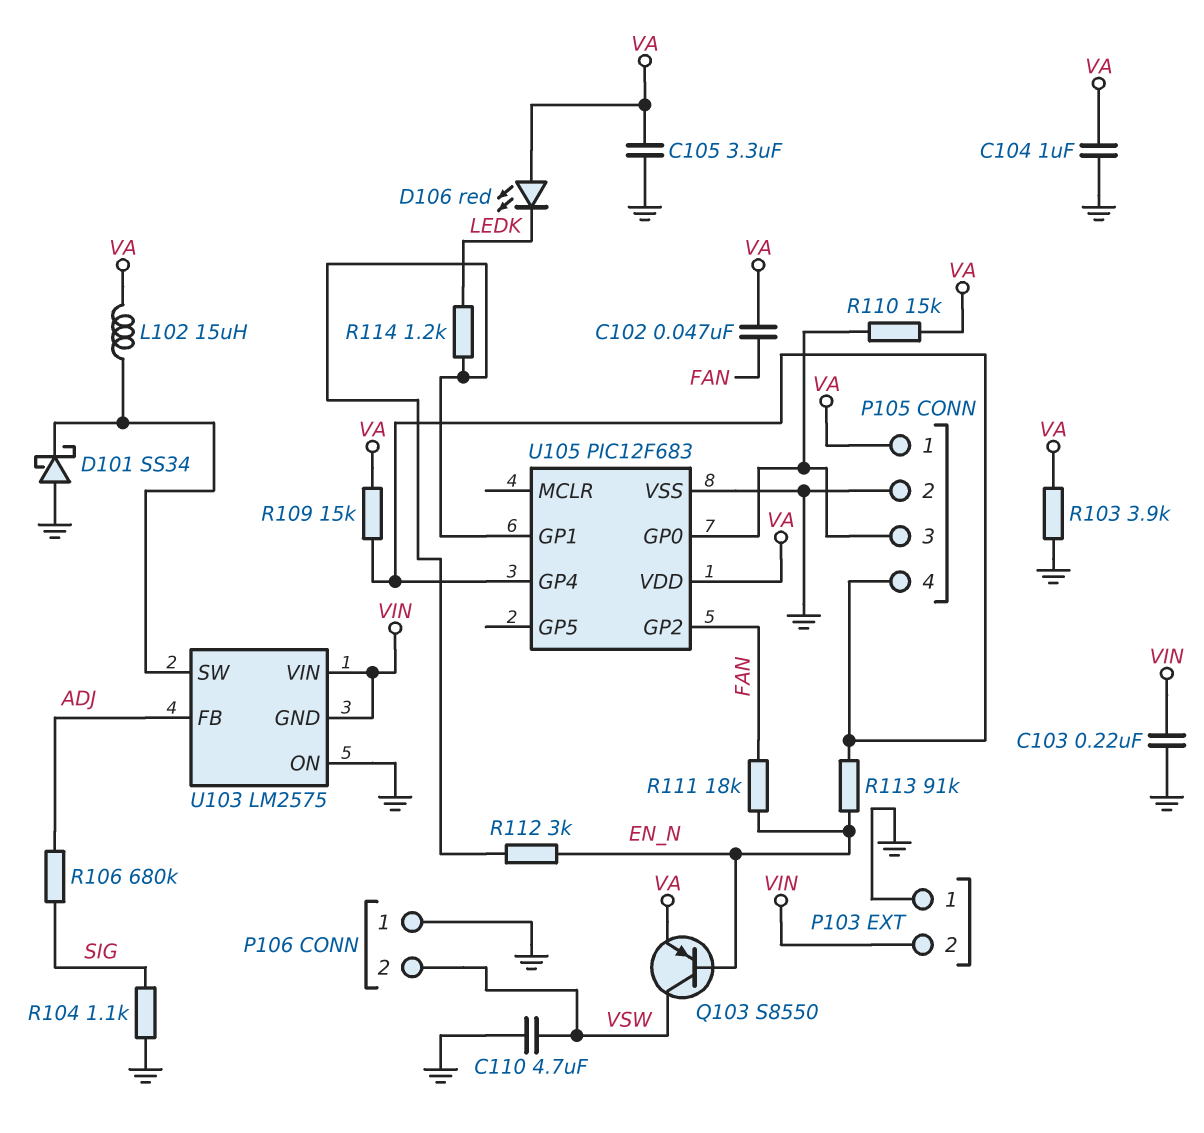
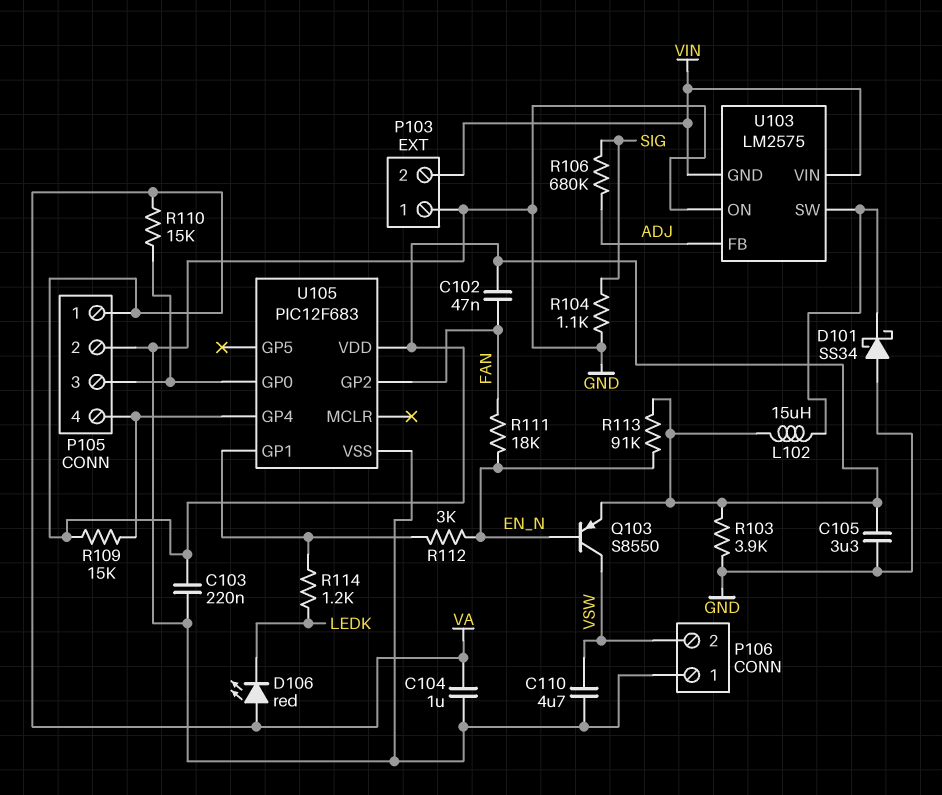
C103: 220nF (GND, VIN) -> 220nF (GND, VA)
R113: 91k (EN_N, P105/4) -> 91k (EN_N, VA)

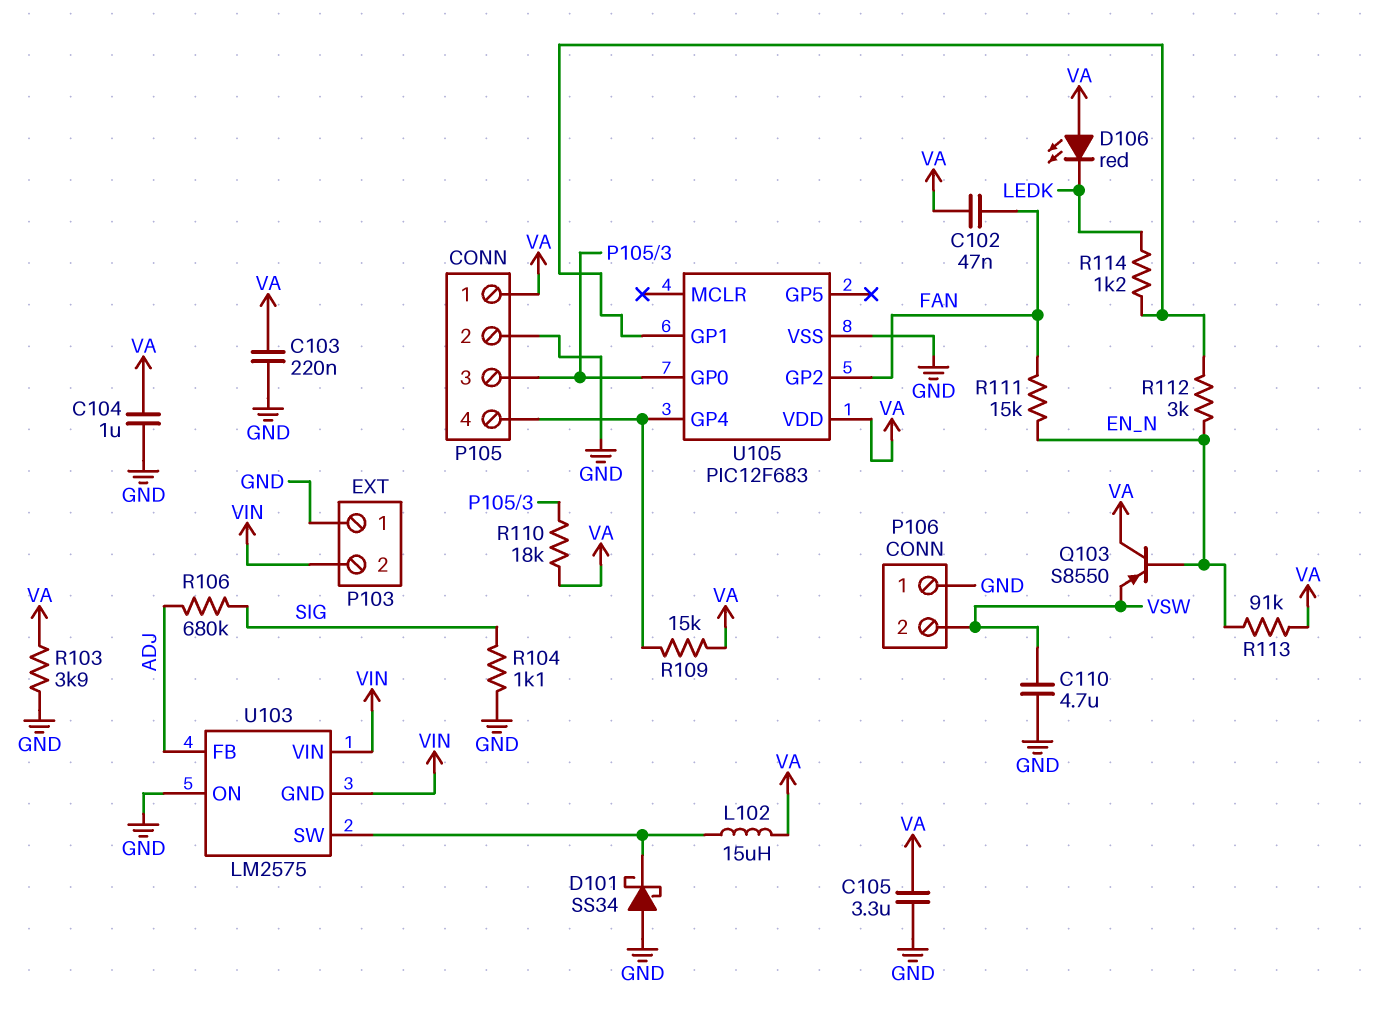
Q103: PNP S8550 (B EN_N, C VSW, E VA) -> PNP S8550 (B EN_N, C VA, E VSW)
R110: 15k (P105/3, VA) -> 18k (P105/3, VA)
R111: 18k (EN_N, FAN) -> 15k (EN_N, FAN)

